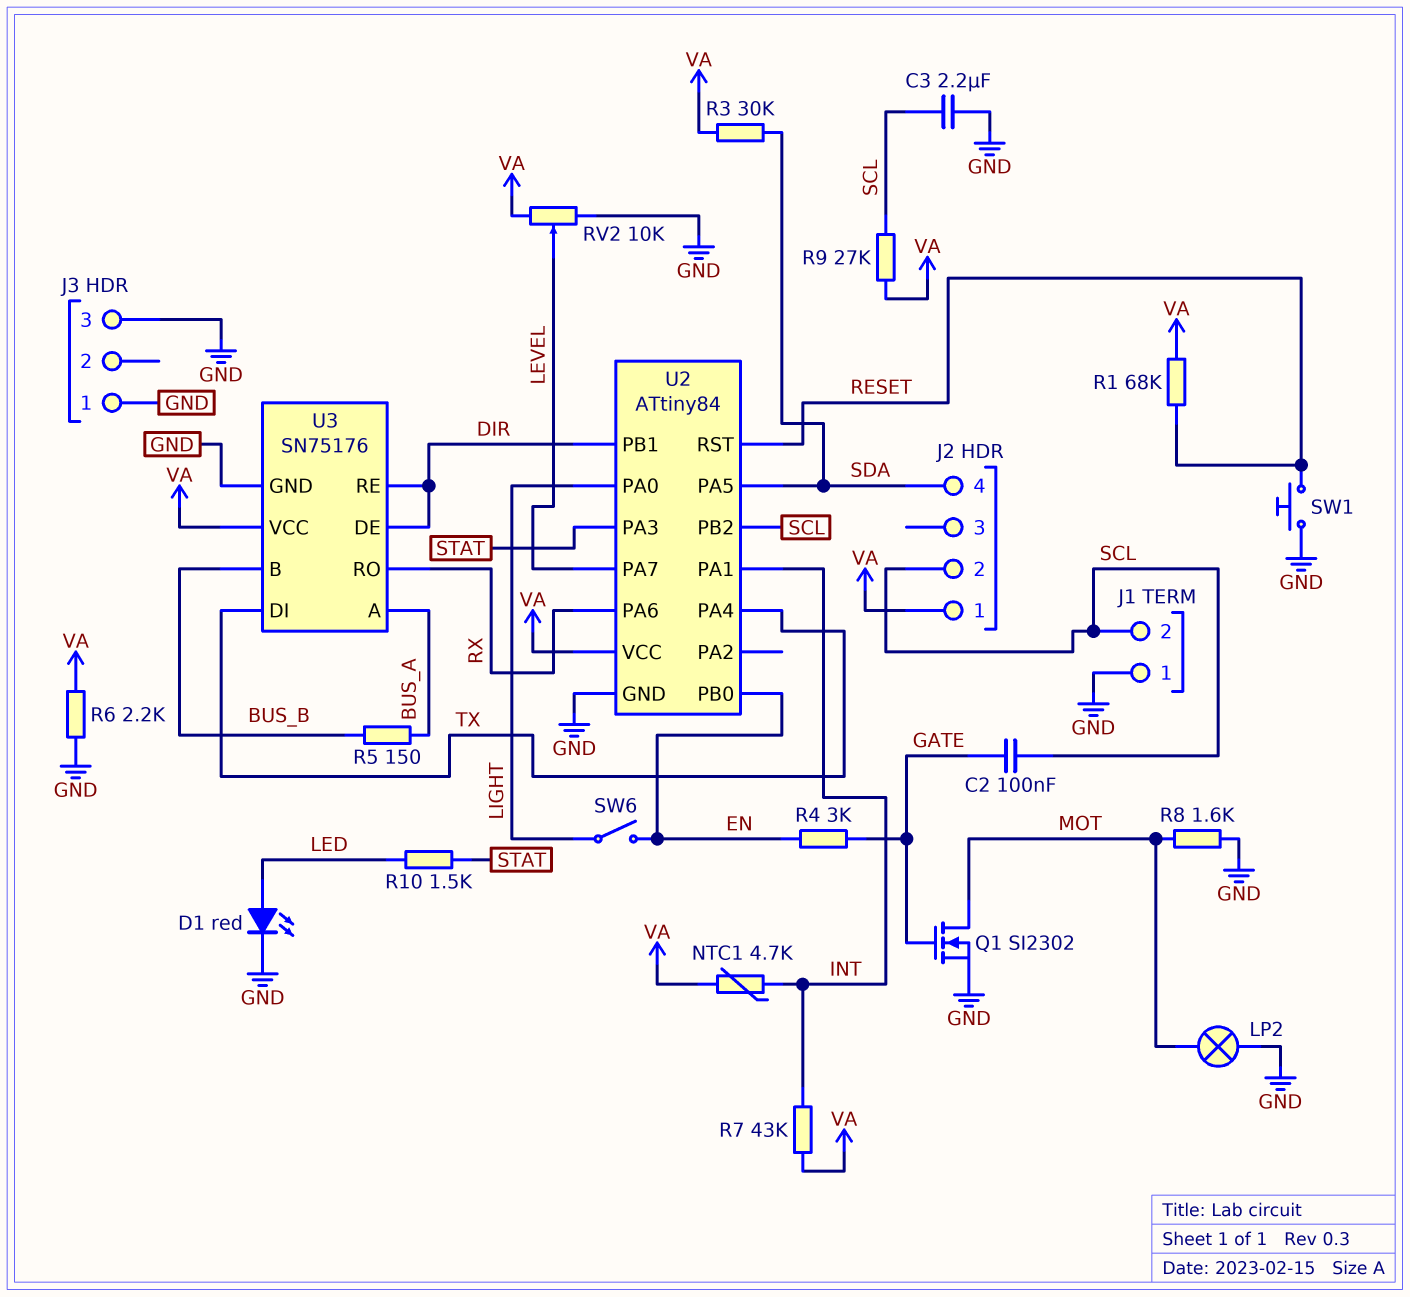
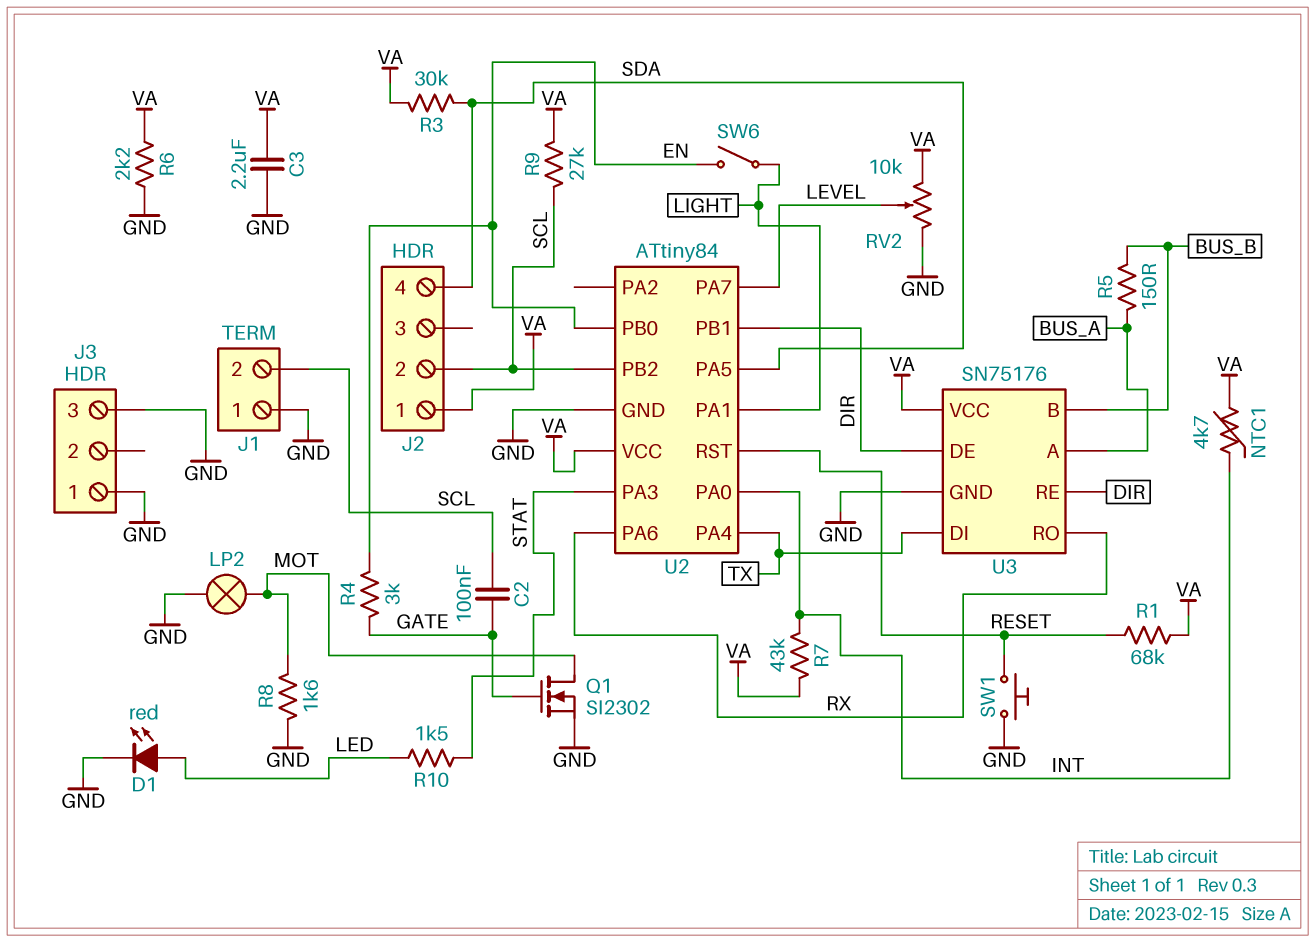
C3: 2.2uF (GND, SCL) -> 2.2uF (GND, VA)
U2 pin PA0: LIGHT -> INT
U2 pin PA1: INT -> LIGHT

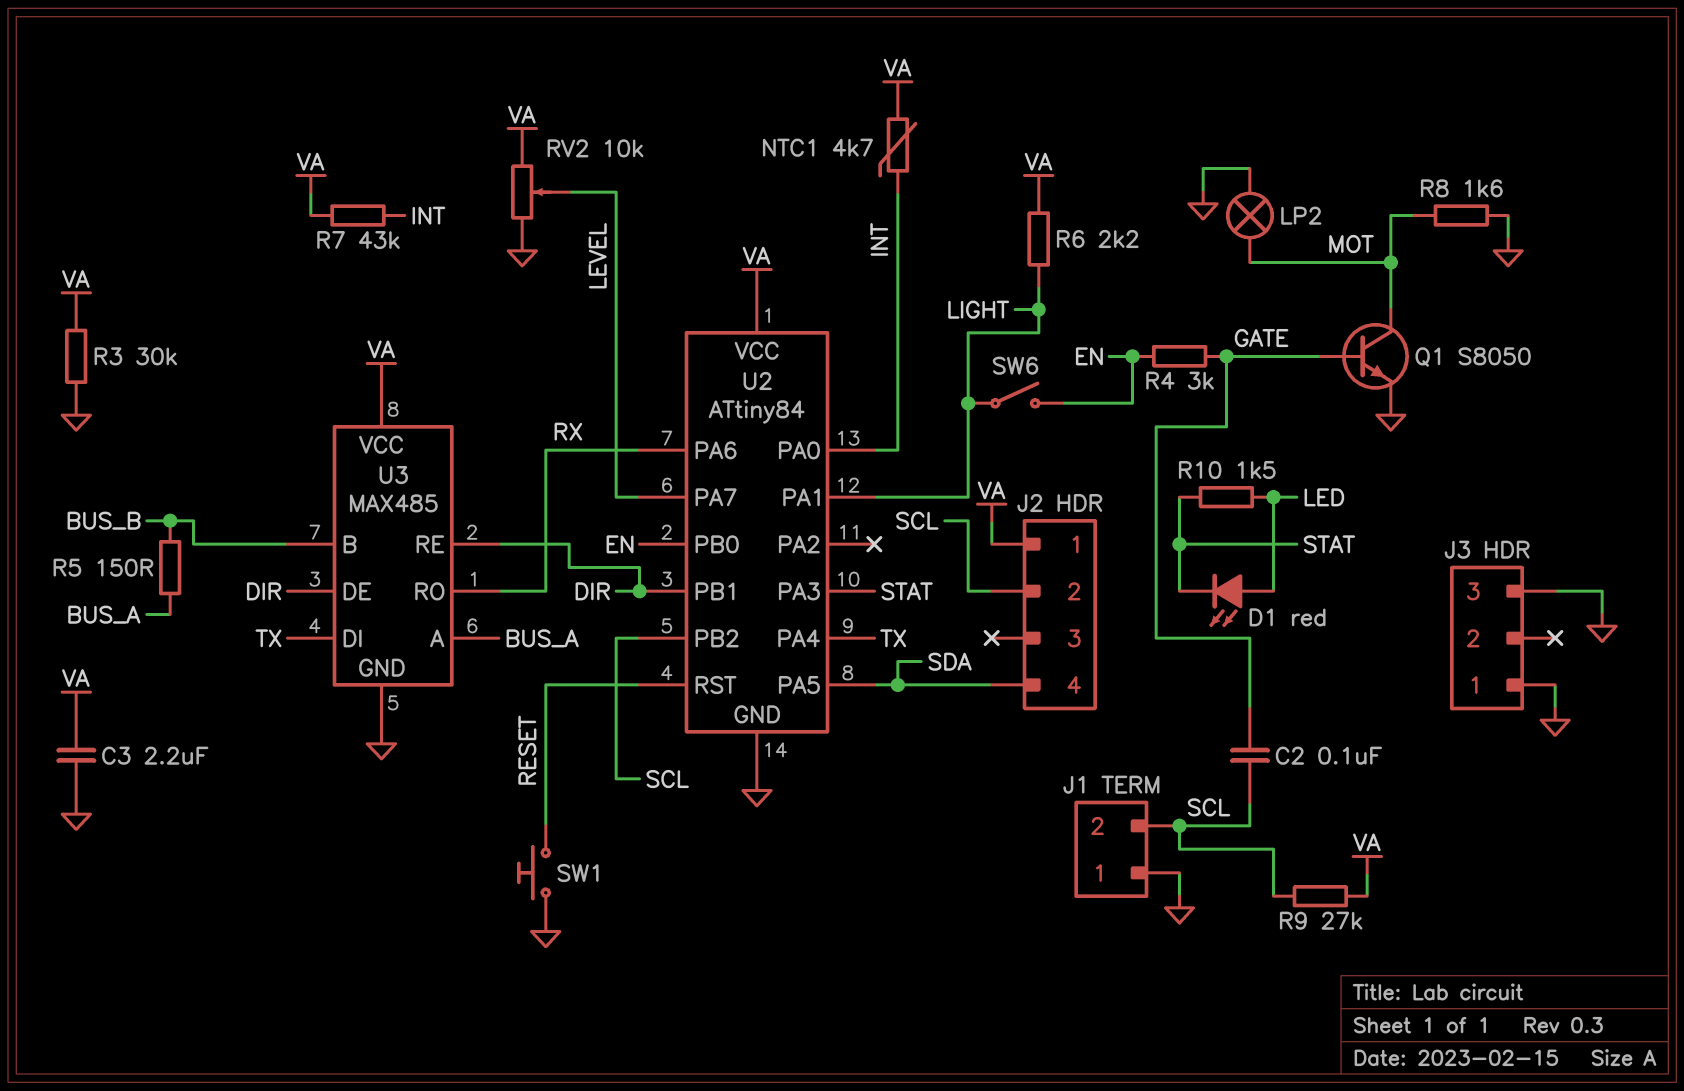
D1: LED red (A LED, K GND) -> LED red (A LED, K STAT)
Q1: NMOS SI2302 (G GATE, D MOT, S GND) -> NPN S8050 (B GATE, C MOT, E GND)
R1: 68k (RESET, VA) -> none
R3: 30k (SDA, VA) -> 30k (GND, VA)
R6: 2.2k (GND, VA) -> 2.2k (LIGHT, VA)
U3: SN75176 -> MAX485

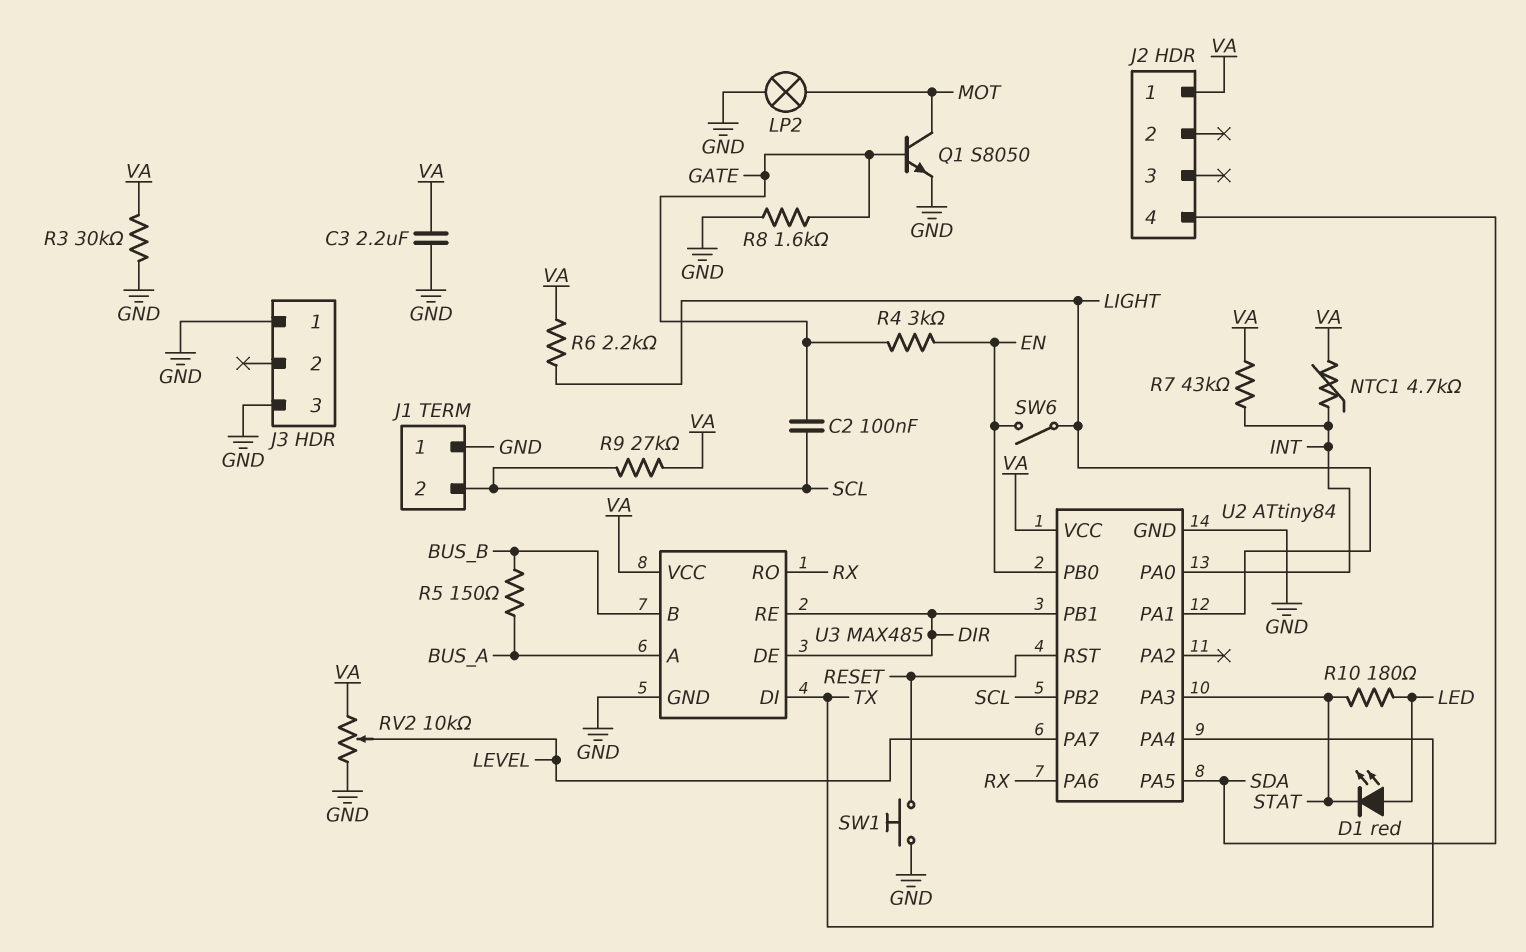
J2 pin 2: SCL -> none
R8: 1.6k (GND, MOT) -> 1.6k (GATE, GND)
R10: 1.5k (LED, STAT) -> 180 (LED, STAT)

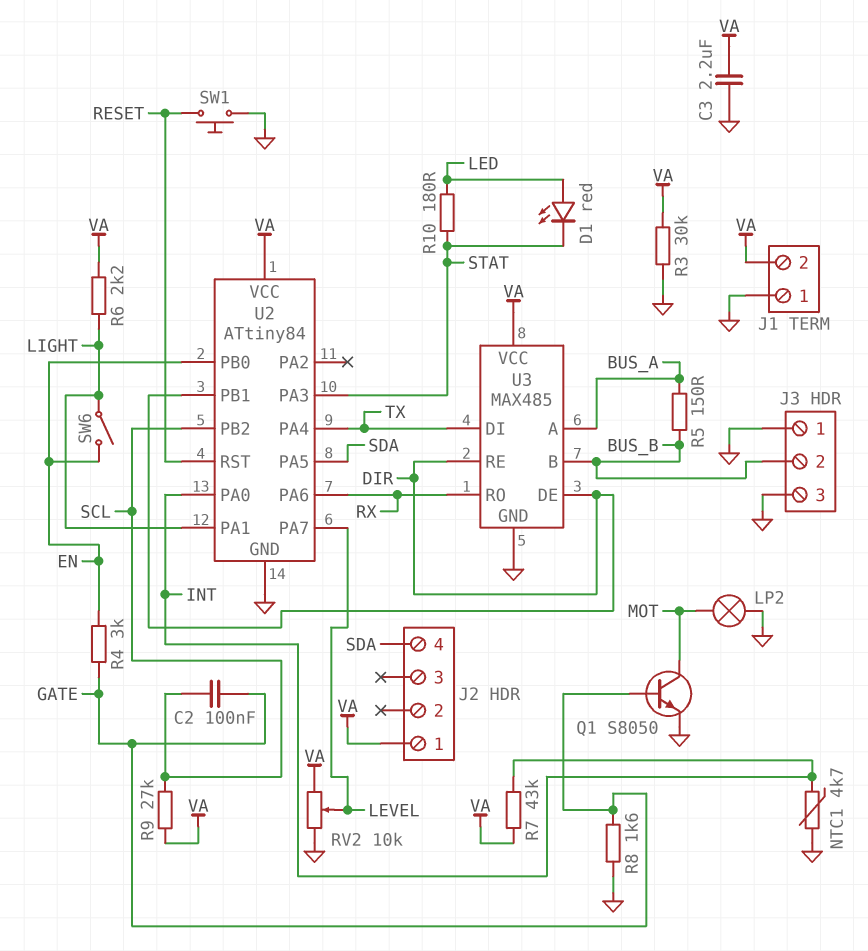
J1 pin 2: SCL -> VA
J3 pin 2: none -> BUS_B
NTC1: 4.7k (INT, VA) -> 4.7k (GND, INT)

